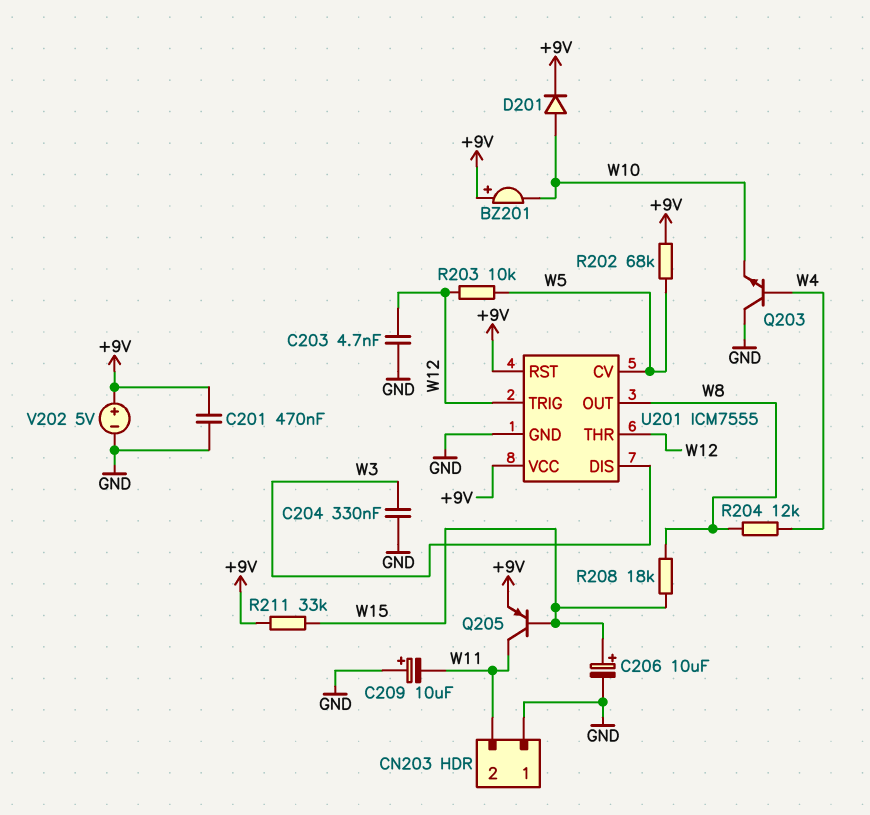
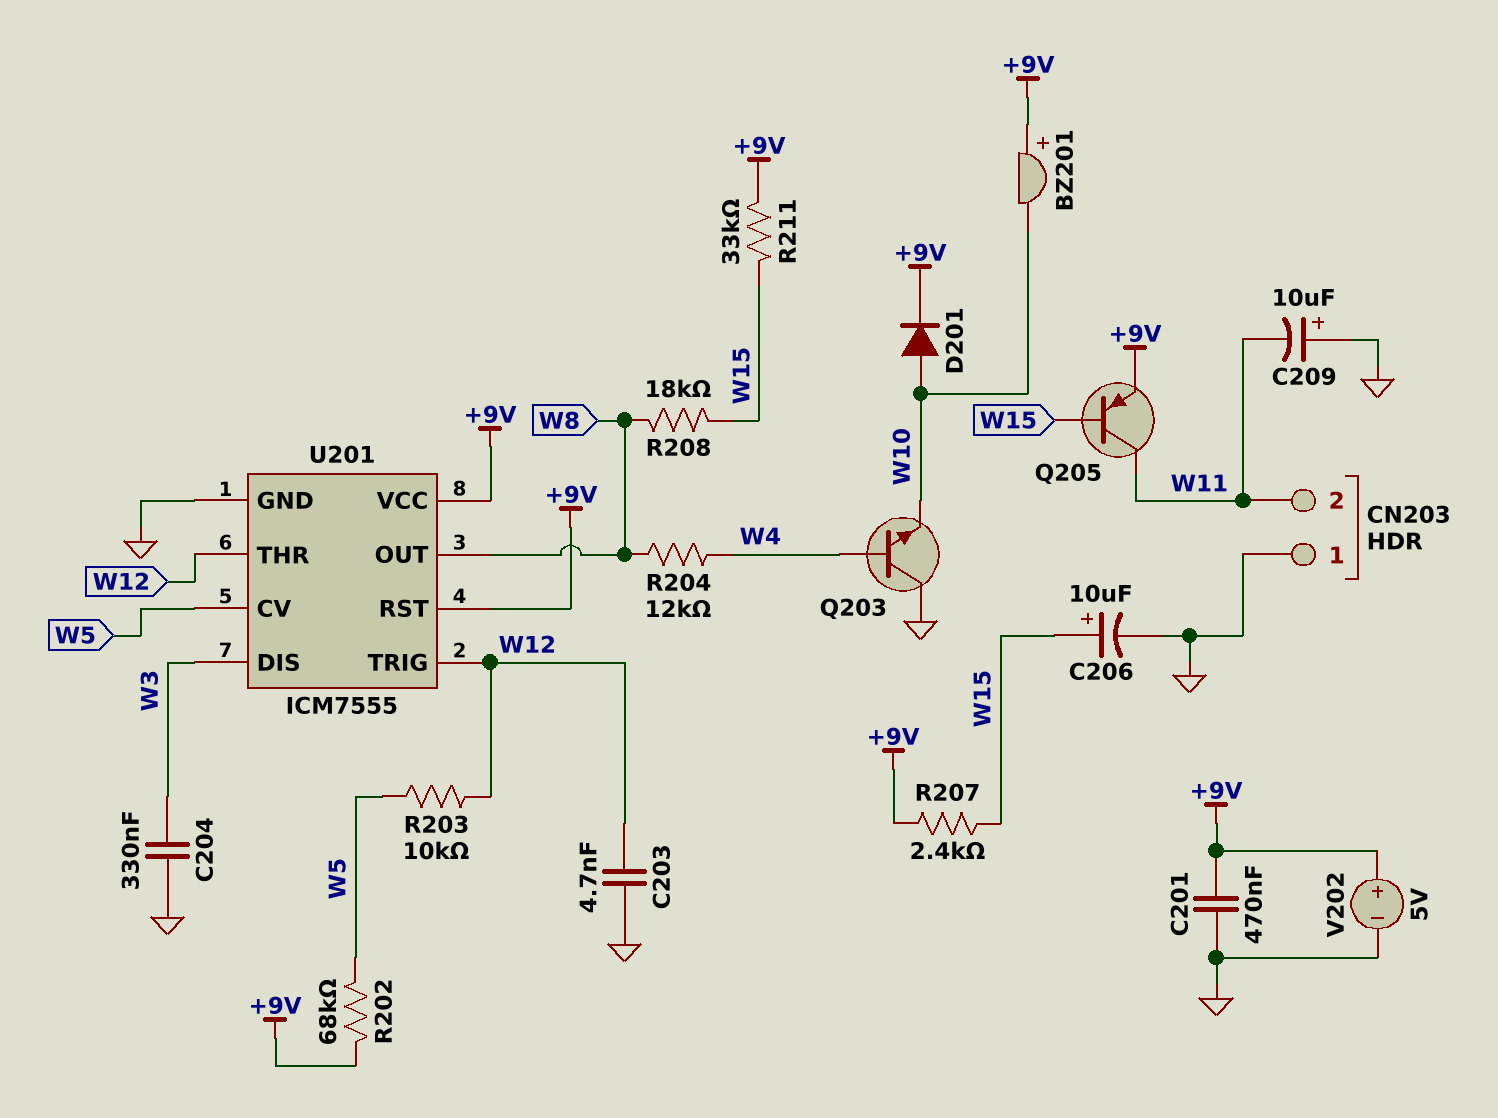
R207: none -> 2.4k (+9V, W15)

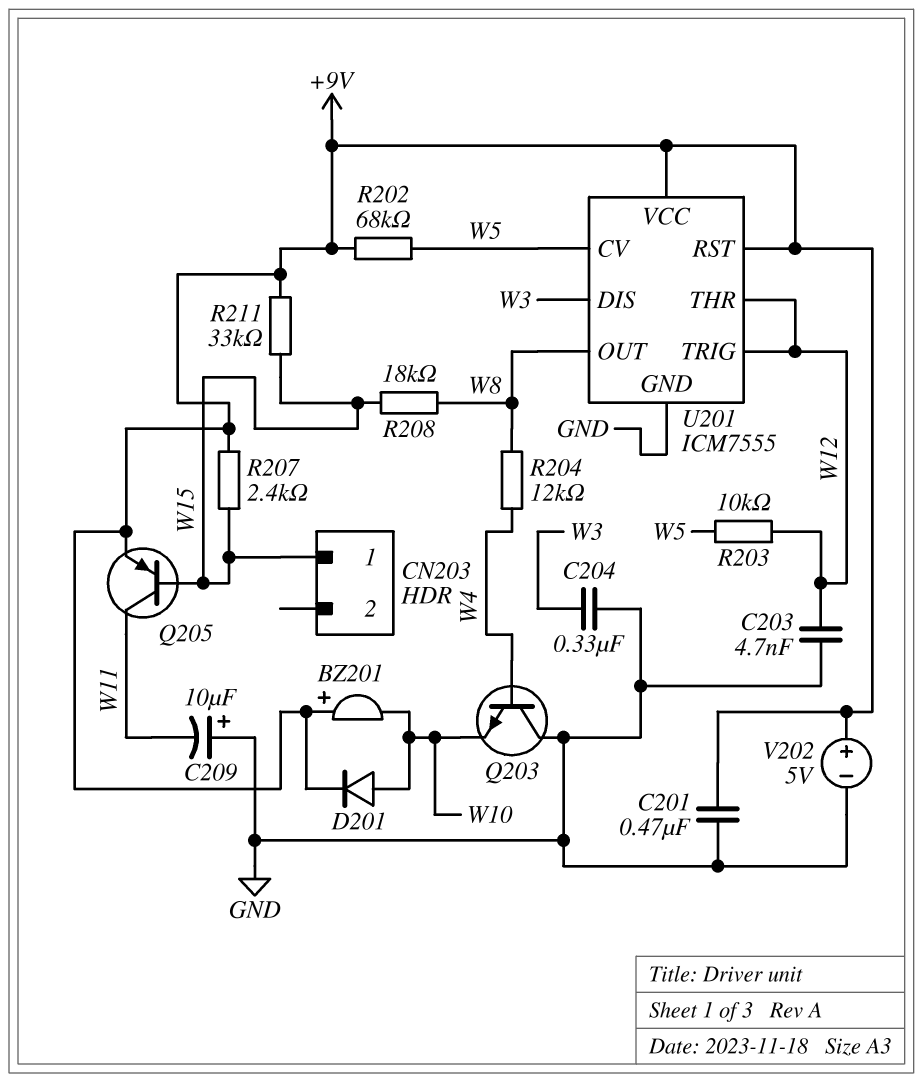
C206: 10uF (plus W15, minus GND) -> none
CN203 pin 1: GND -> W15
CN203 pin 2: W11 -> none

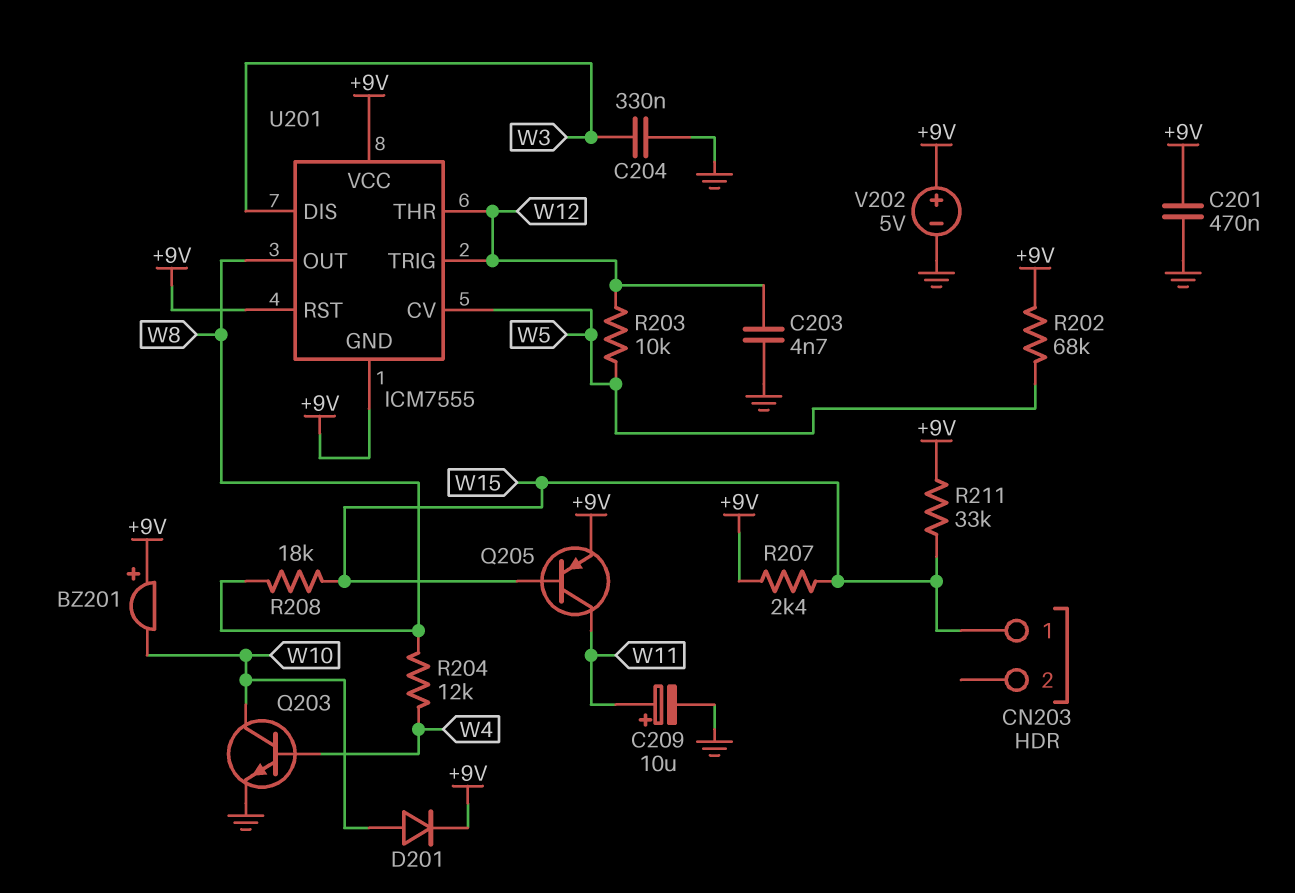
C209: 10uF (plus GND, minus W11) -> 10uF (plus W11, minus GND)
Q203: NPN (B W4, C GND, E W10) -> NPN (B W4, C W10, E GND)
U201 pin GND: GND -> +9V

